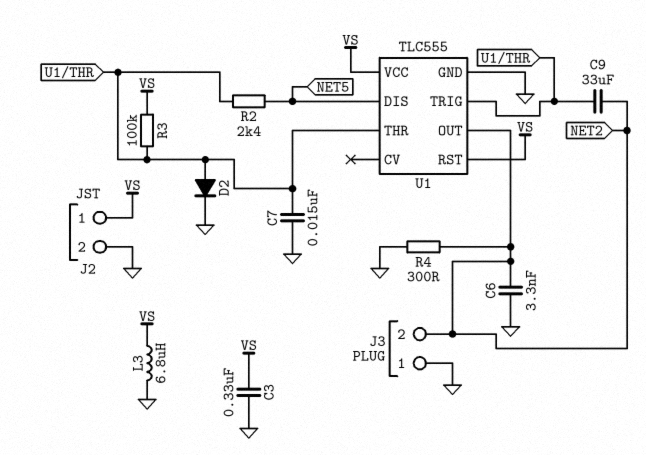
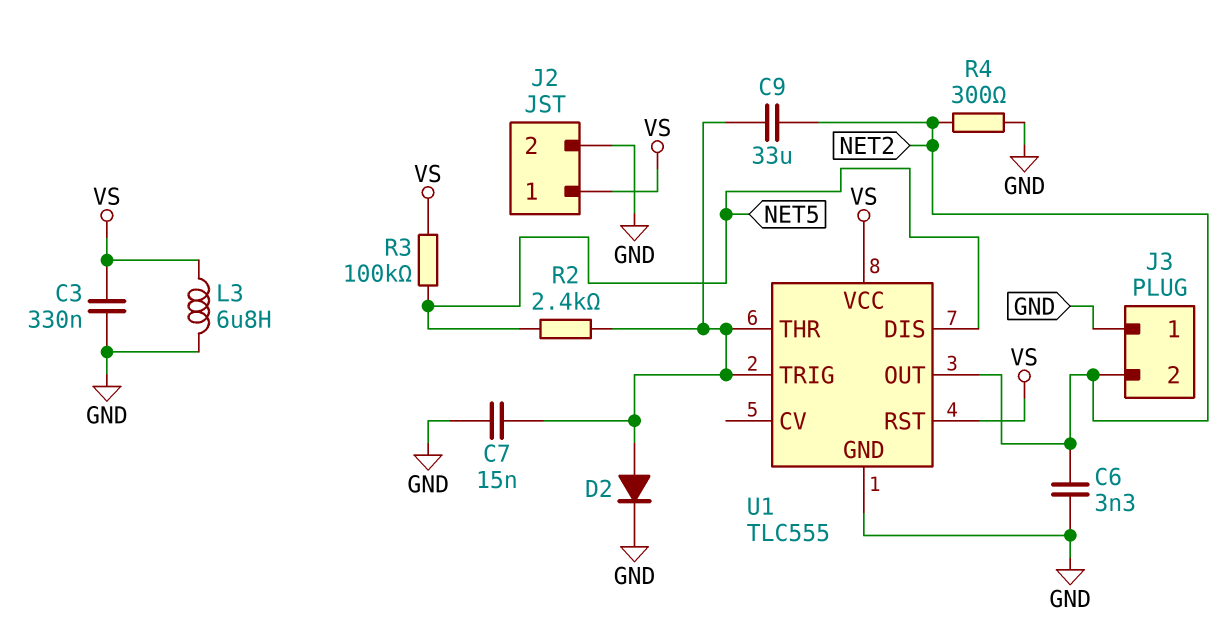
R3: 100k (U1/THR, VS) -> 100k (NET5, VS)

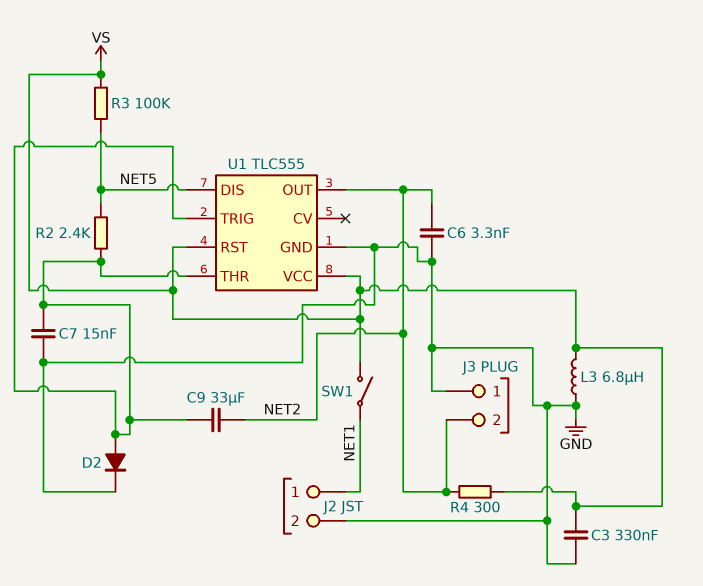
J2 pin 1: VS -> NET1
R4: 300 (GND, NET2) -> 300 (NET2, VS)
SW1: none -> switch (NET1, VS)

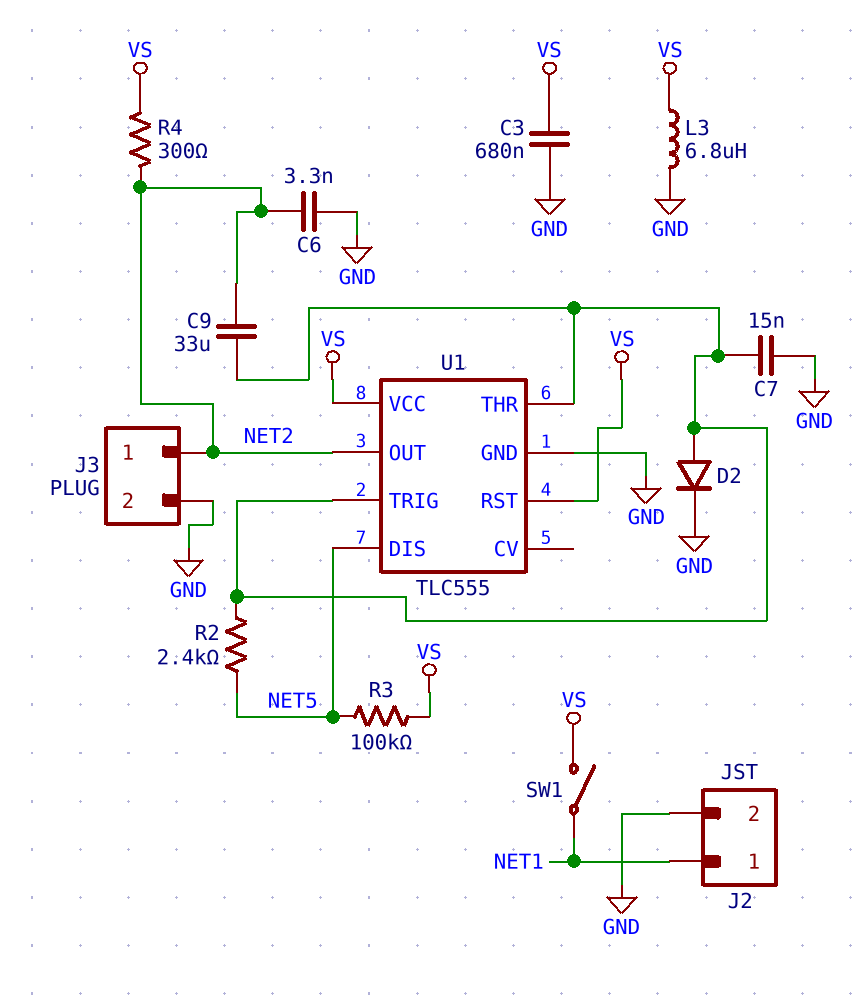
C3: 330nF (GND, VS) -> 680nF (GND, VS)
J3 pin 1: GND -> NET2
J3 pin 2: NET2 -> GND

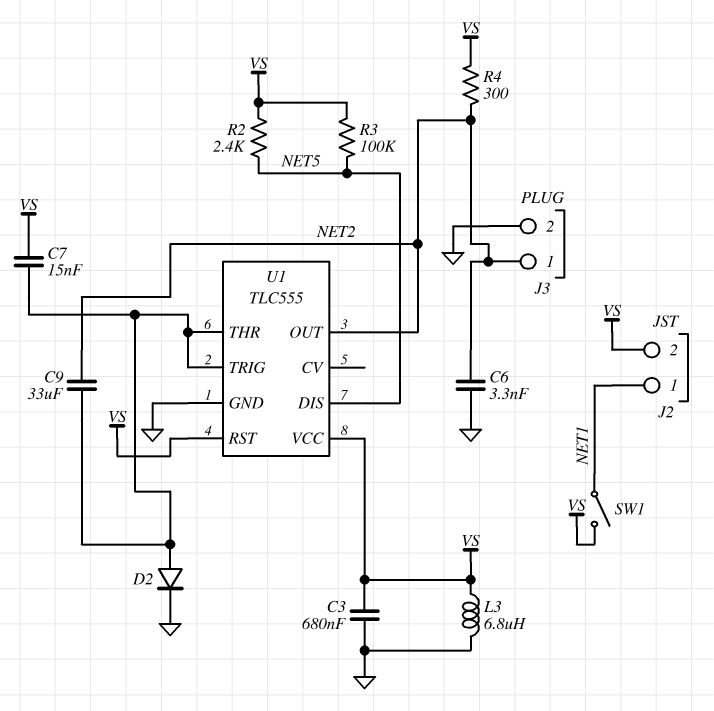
C7: 15nF (GND, U1/THR) -> 15nF (U1/THR, VS)
J2 pin 2: GND -> VS
R2: 2.4k (NET5, U1/THR) -> 2.4k (NET5, VS)

